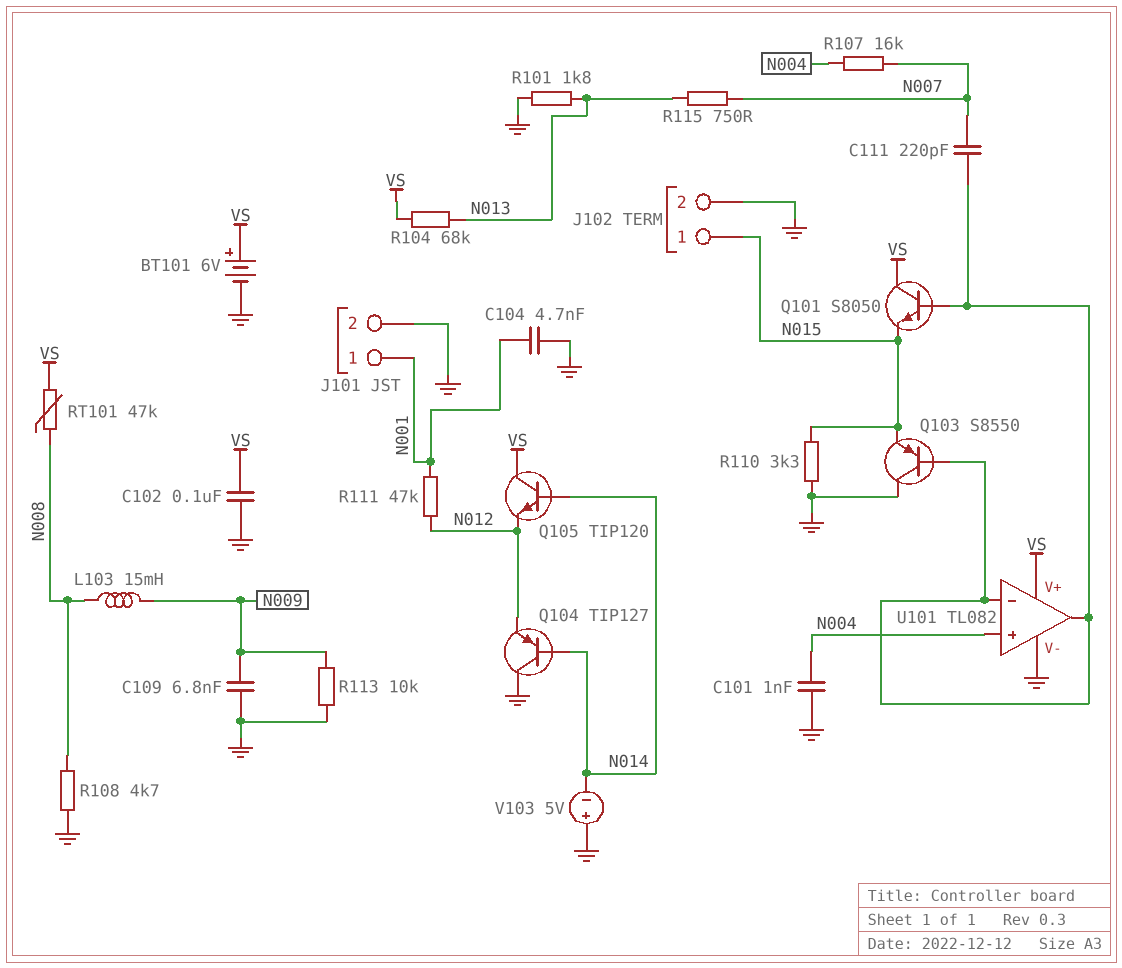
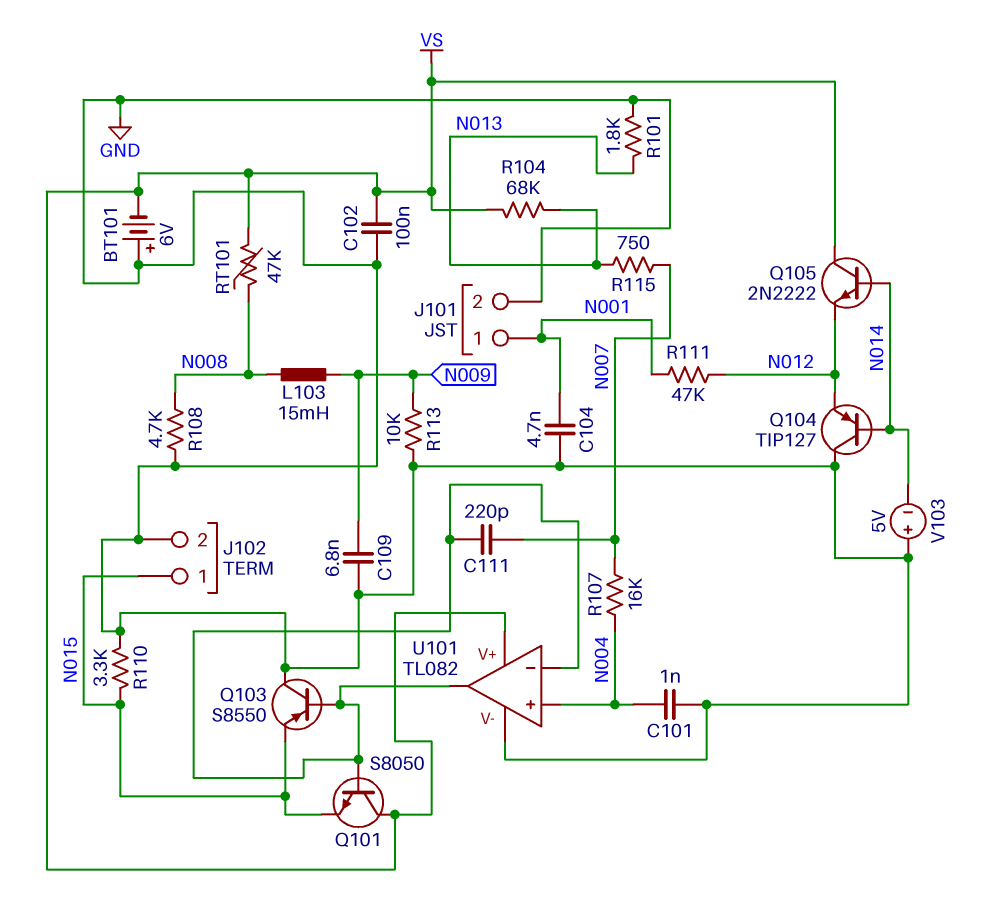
BT101: 6V (plus VS, minus GND) -> 6V (plus GND, minus VS)
Q105: NPN TIP120 (B N014, C VS, E N012) -> NPN 2N2222 (B N014, C VS, E N012)

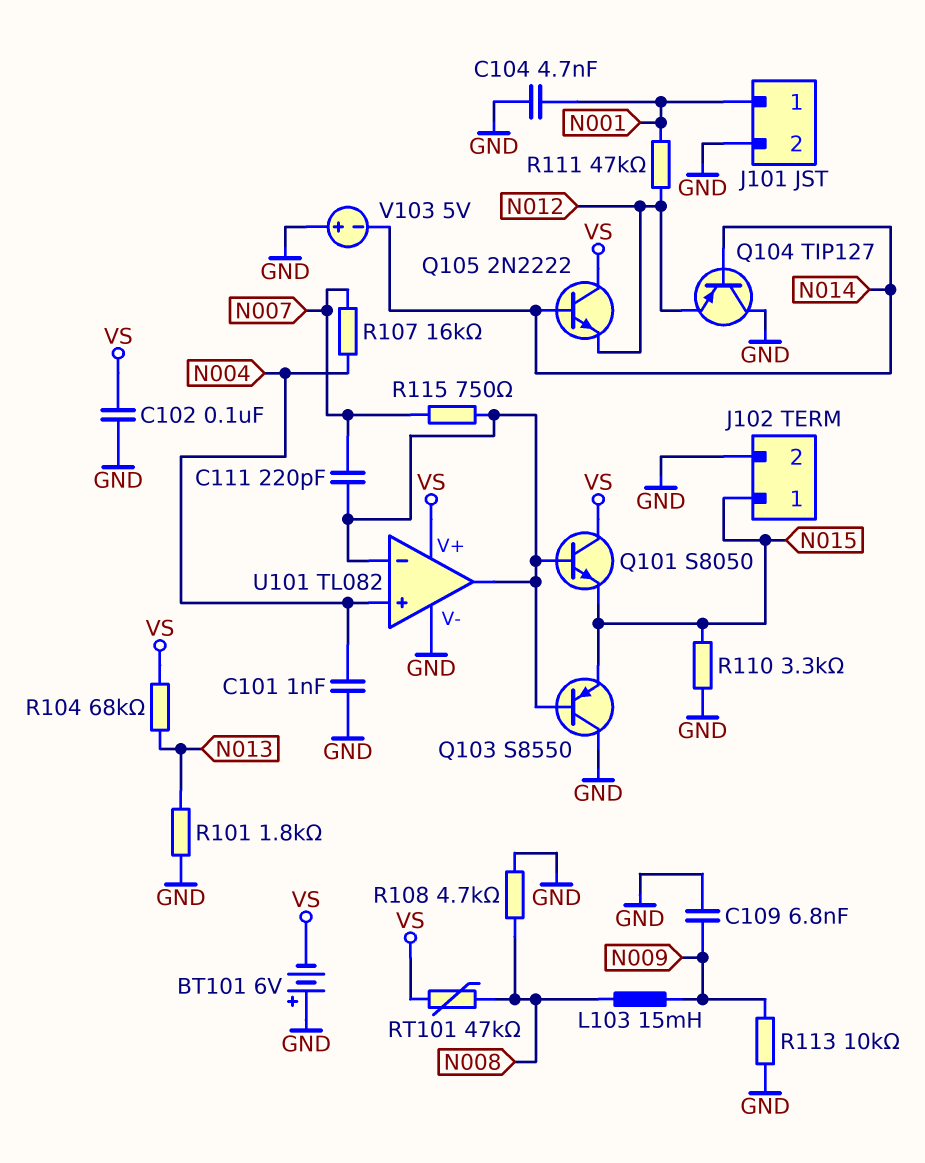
R115: 750 (N007, N013) -> 750 (N007, U101/in-)

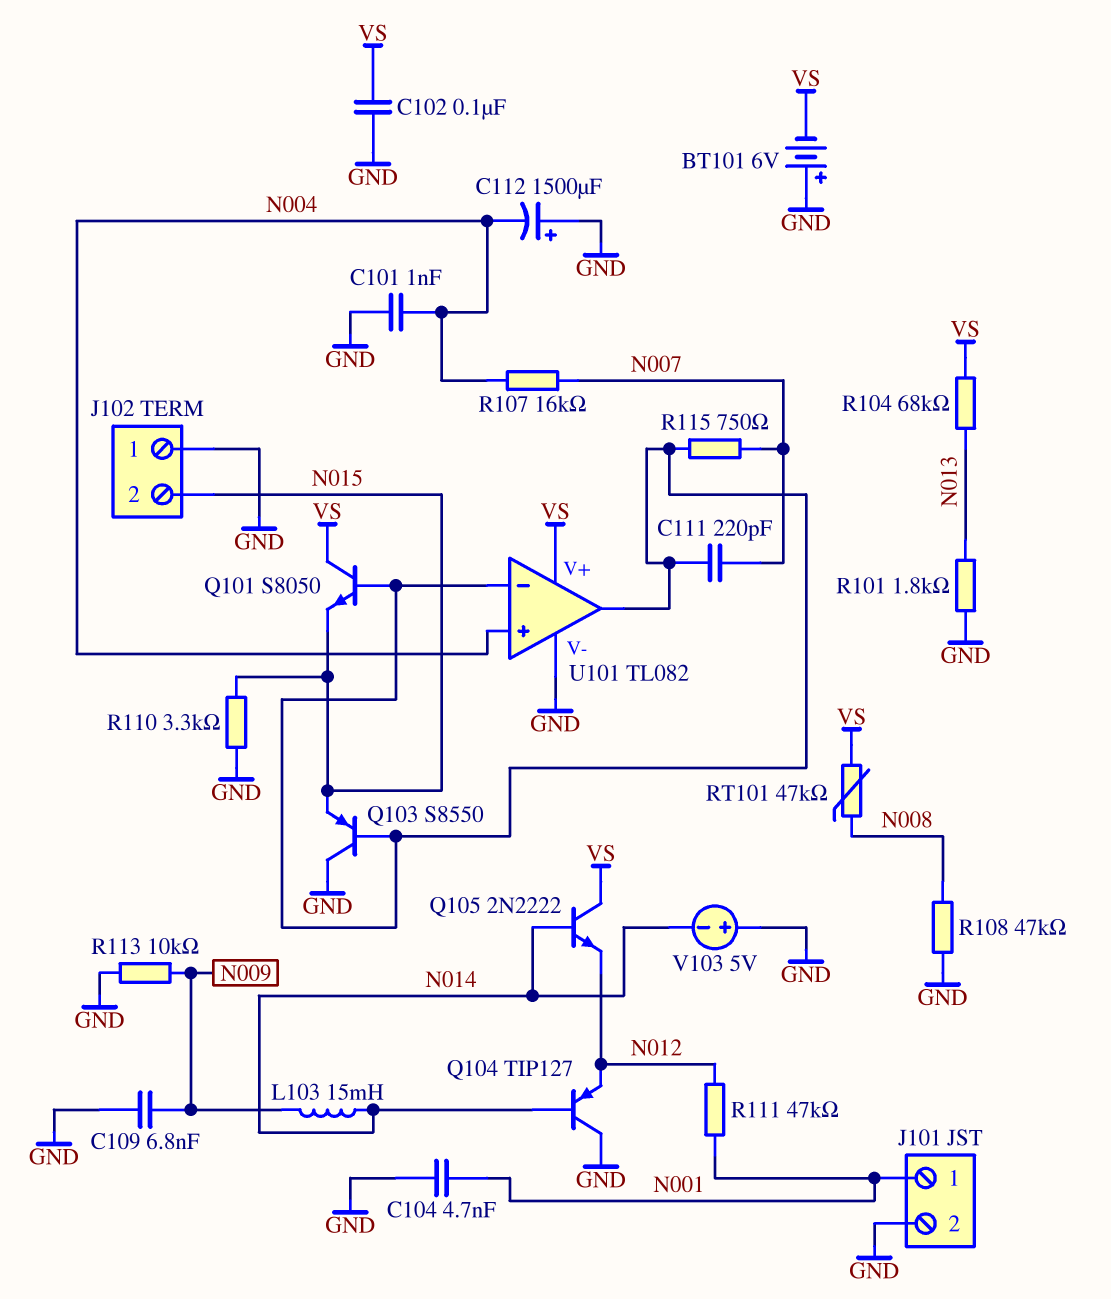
C112: none -> 1500uF (plus GND, minus N004)
J102 pin 1: N015 -> GND
J102 pin 2: GND -> N015
L103: 15mH (N008, N009) -> 15mH (N009, N014)
R108: 4.7k (GND, N008) -> 47k (GND, N008)

